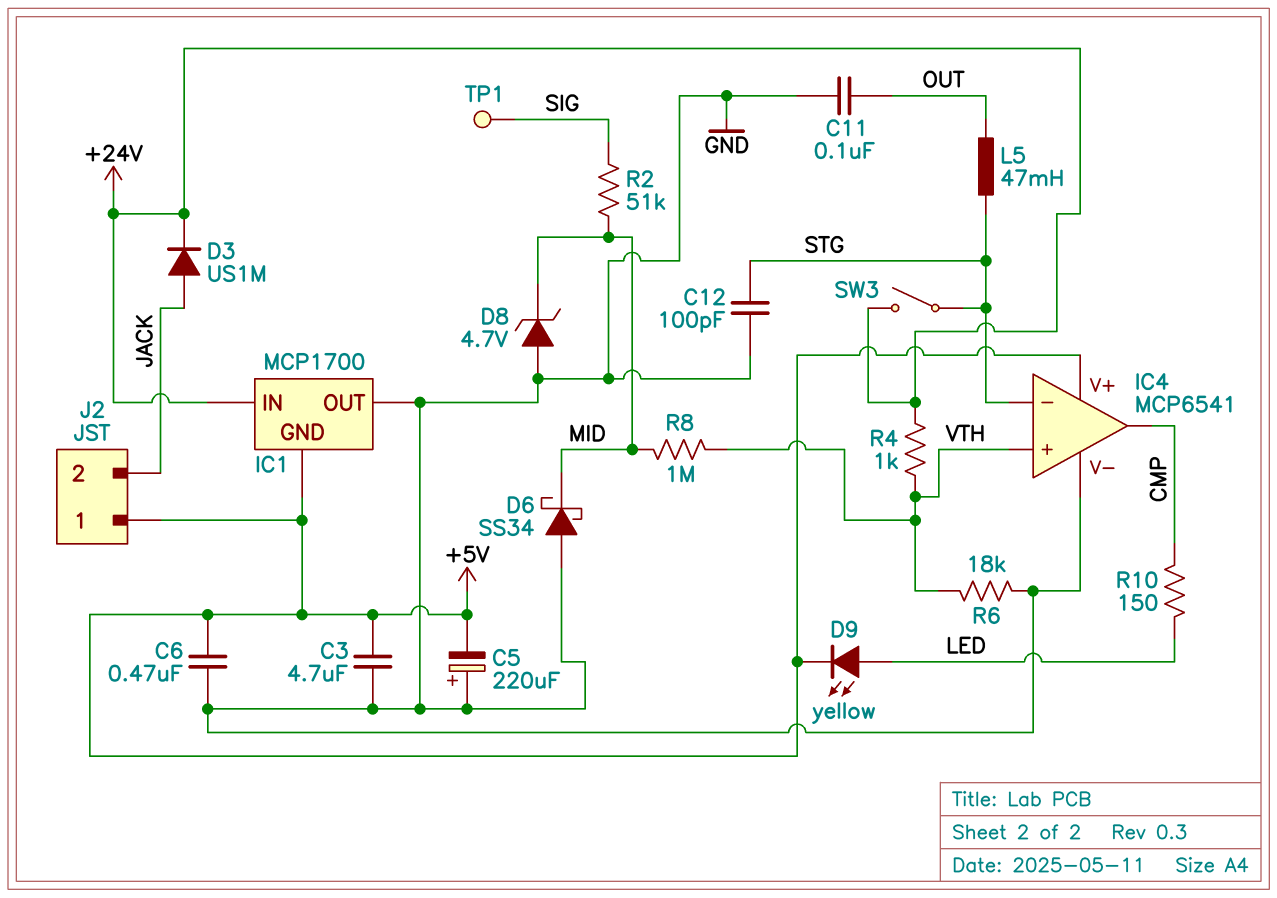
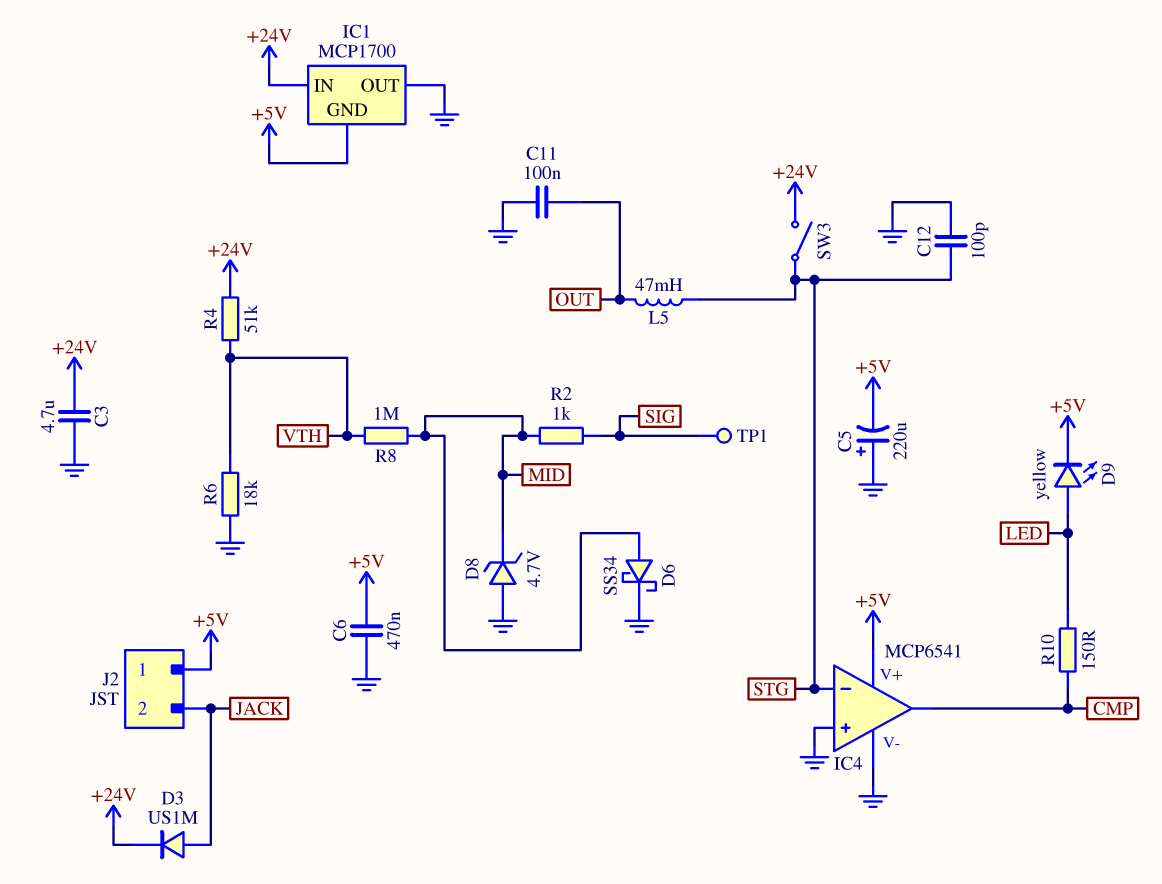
C3: 4.7uF (+5V, GND) -> 4.7uF (+24V, GND)
D6: schottky SS34 (A GND, K MID) -> schottky SS34 (A MID, K GND)
IC4 pin in+: VTH -> GND
R2: 51k (MID, SIG) -> 1k (MID, SIG)
R4: 1k (+24V, VTH) -> 51k (+24V, VTH)

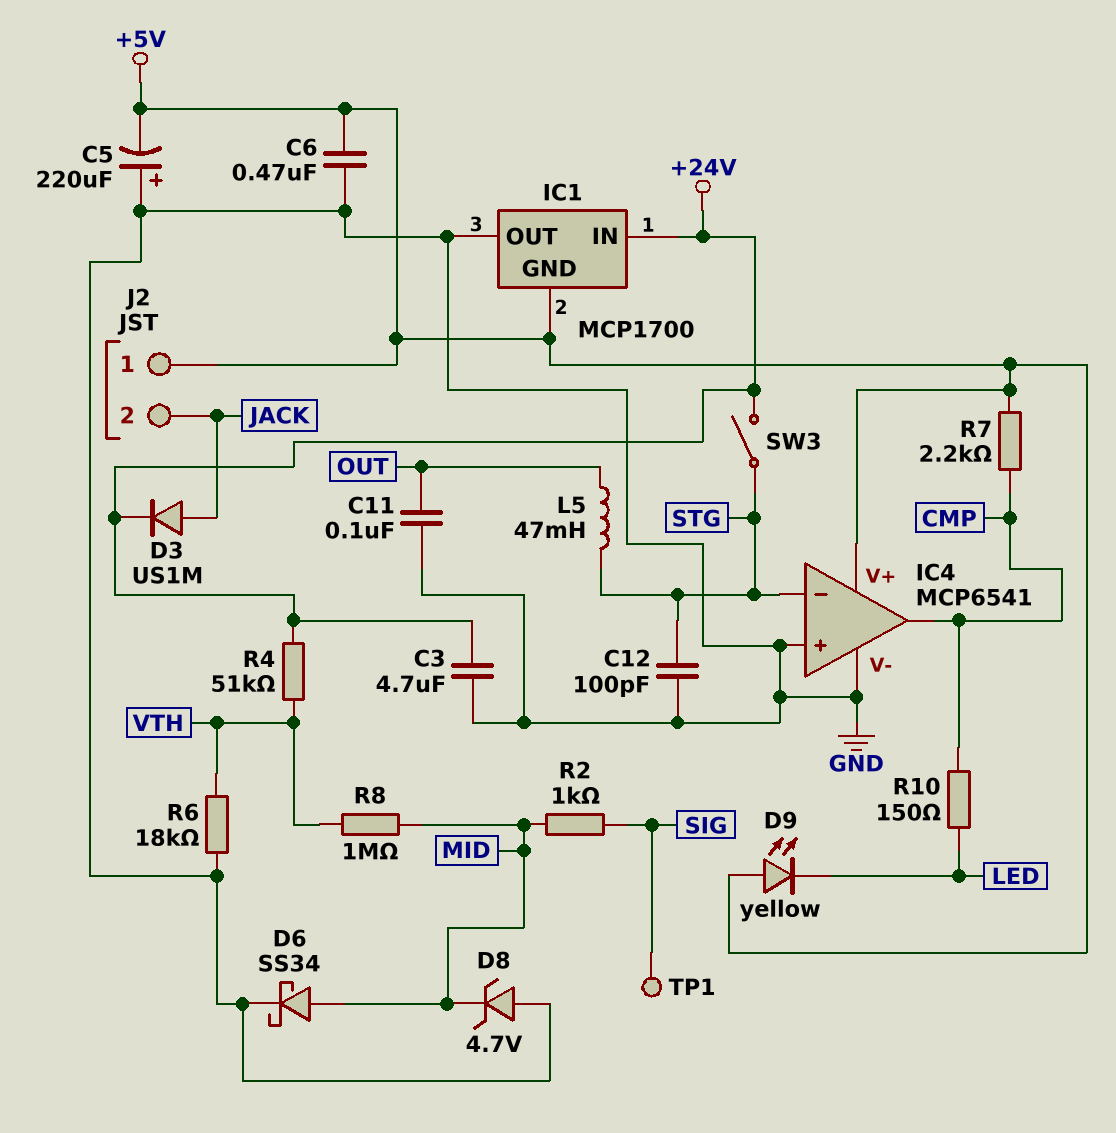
D9: LED yellow (A LED, K +5V) -> LED yellow (A +5V, K LED)
R7: none -> 2.2k (+5V, CMP)

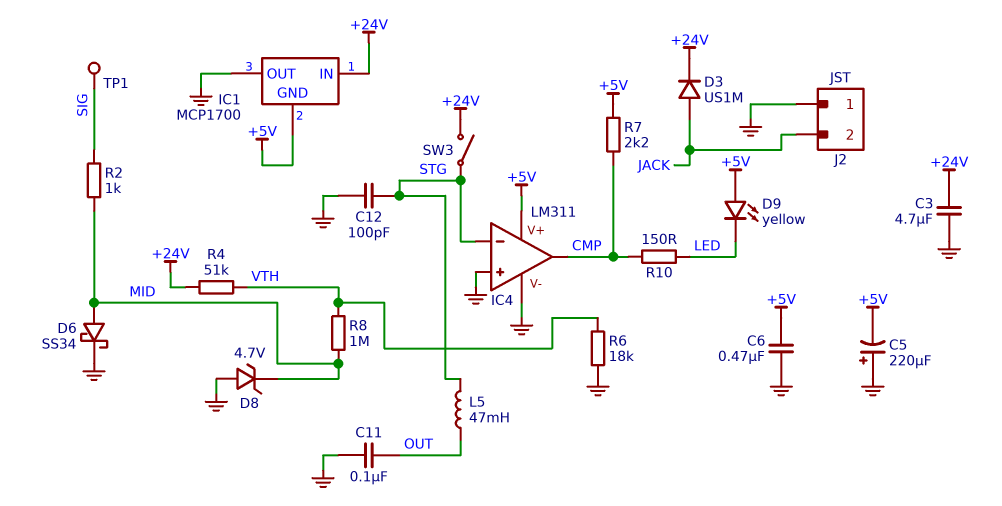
IC4: MCP6541 -> LM311
J2 pin 1: +5V -> GND

